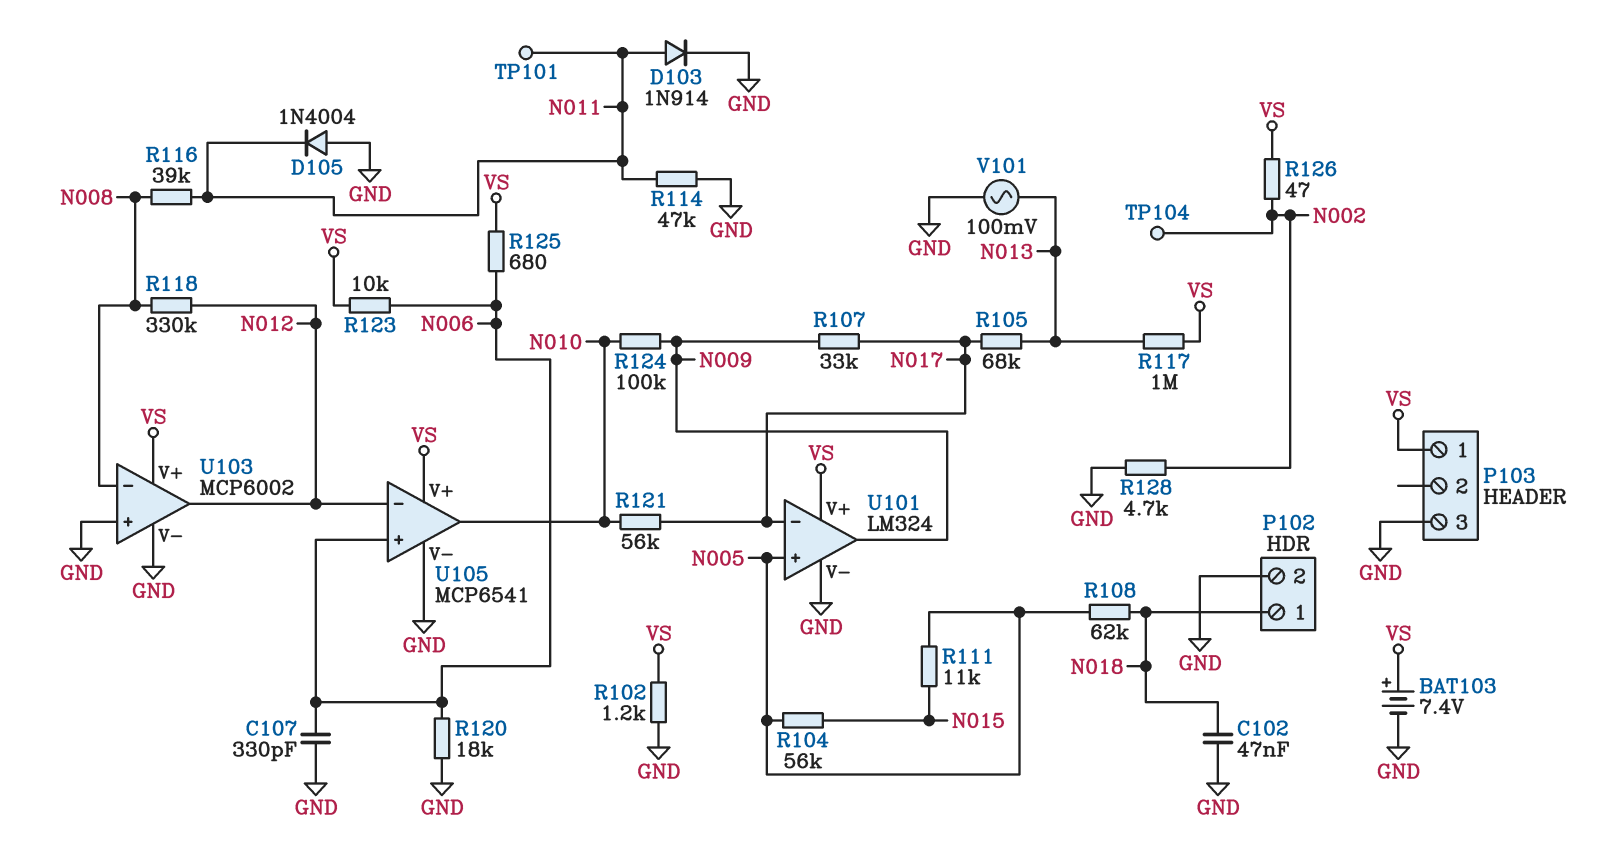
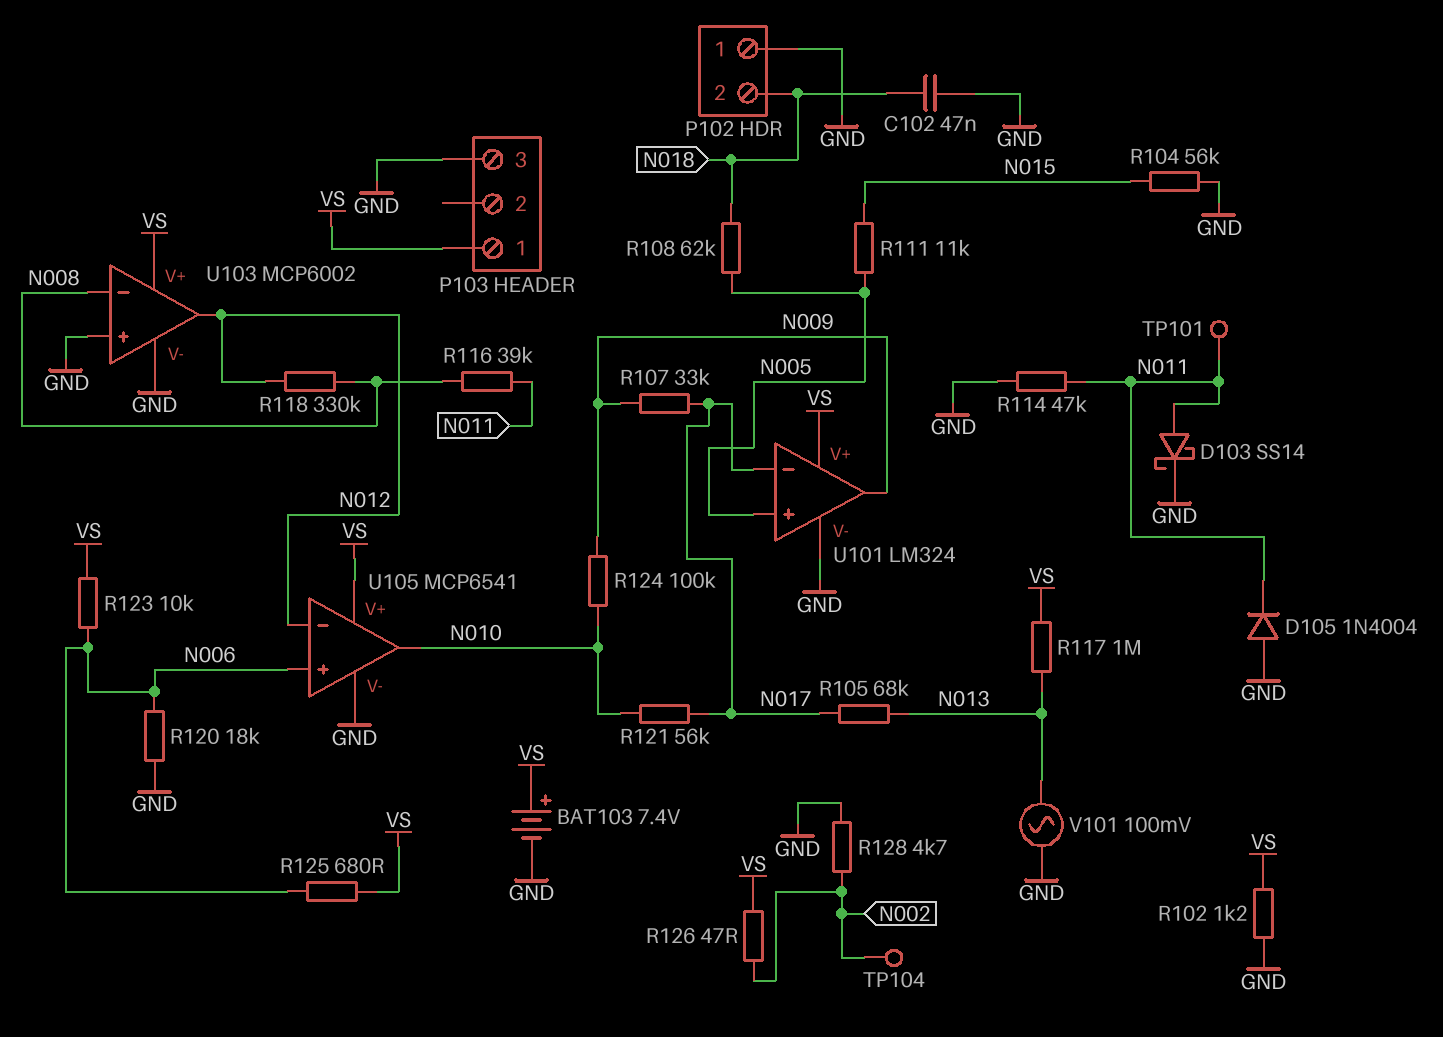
C107: 330pF (GND, N006) -> none
D103: diode 1N914 (A N011, K GND) -> schottky SS14 (A N011, K GND)
P102 pin 1: N018 -> GND
P102 pin 2: GND -> N018
R104: 56k (N005, N015) -> 56k (GND, N015)

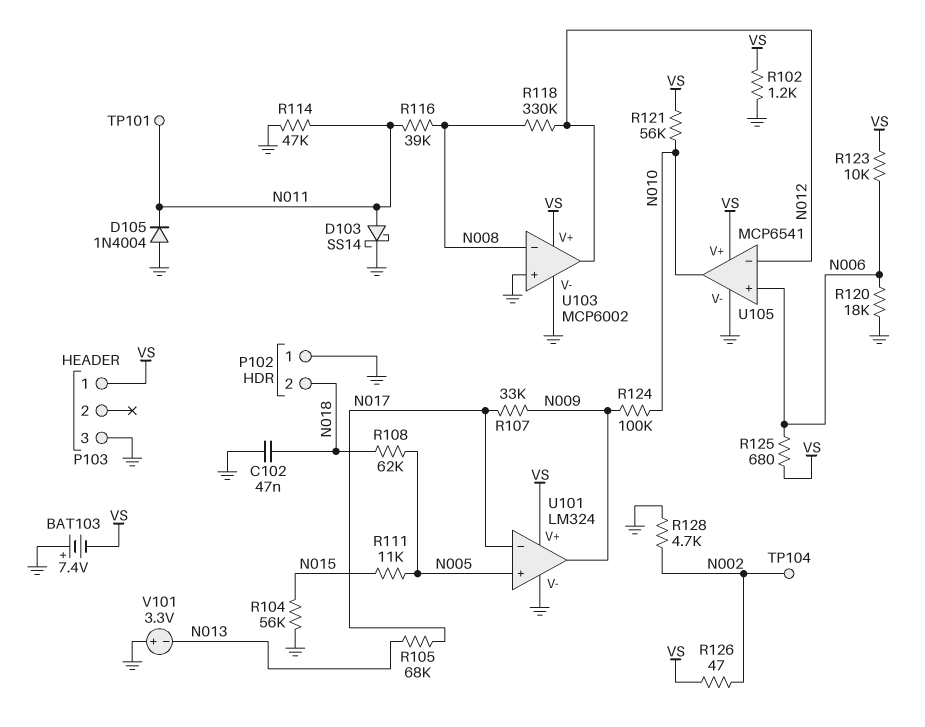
BAT103: 7.4V (plus VS, minus GND) -> 7.4V (plus GND, minus VS)
R117: 1M (N013, VS) -> none
R121: 56k (N010, N017) -> 56k (N010, VS)
V101: AC 100mV (GND, N013) -> 3.3V (plus GND, minus N013)

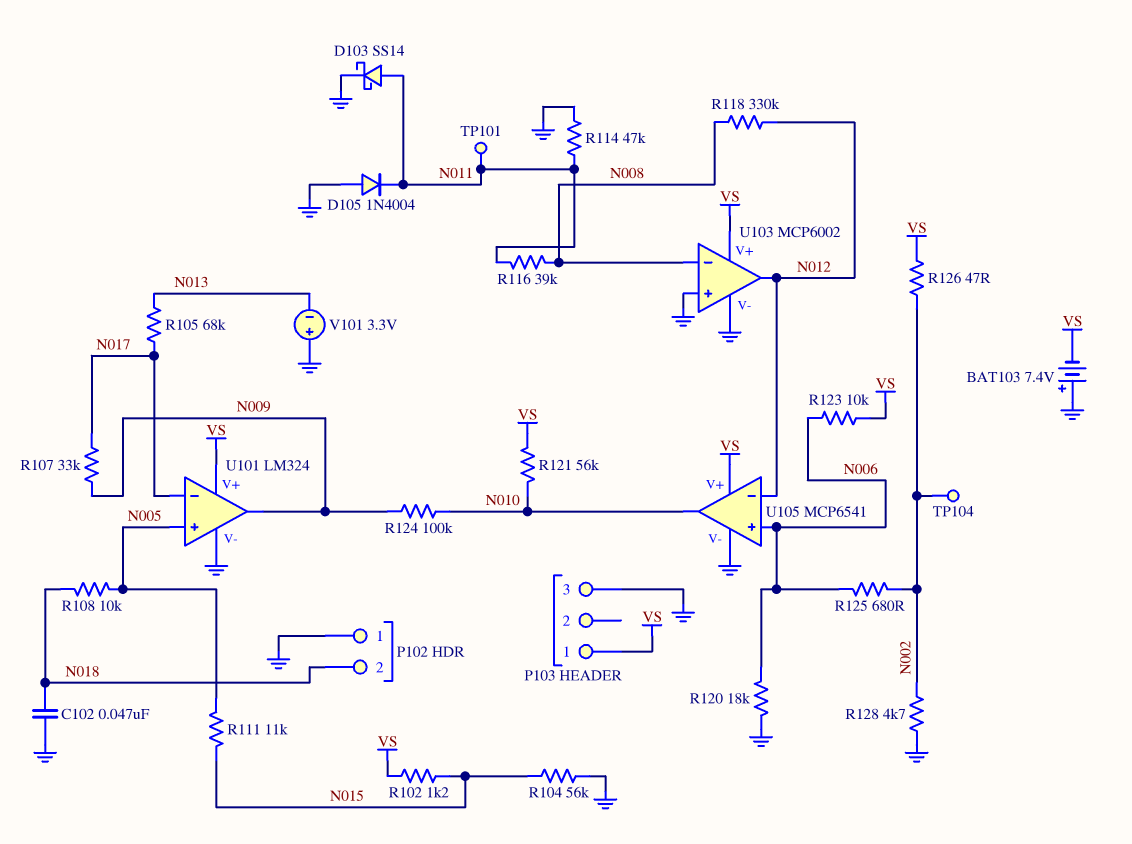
R102: 1.2k (GND, VS) -> 1.2k (N015, VS)
R108: 62k (N005, N018) -> 10k (N005, N018)
R125: 680 (N006, VS) -> 680 (N002, N006)

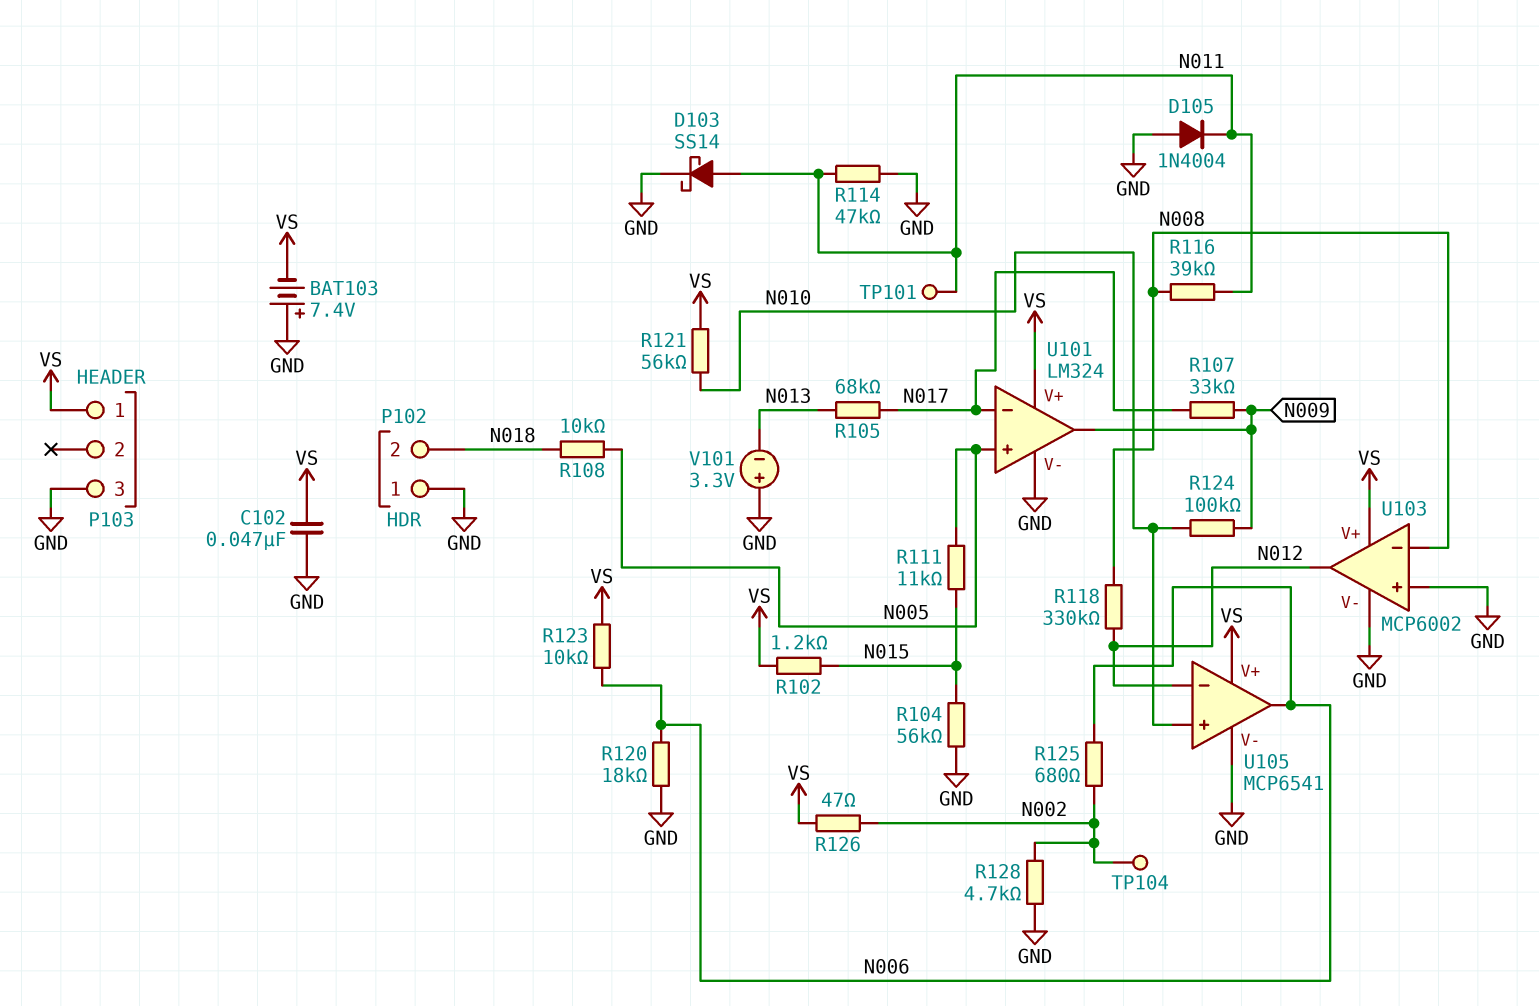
C102: 47nF (GND, N018) -> 47nF (GND, VS)
U105 pin in+: N006 -> N010
U105 pin out: N010 -> N006

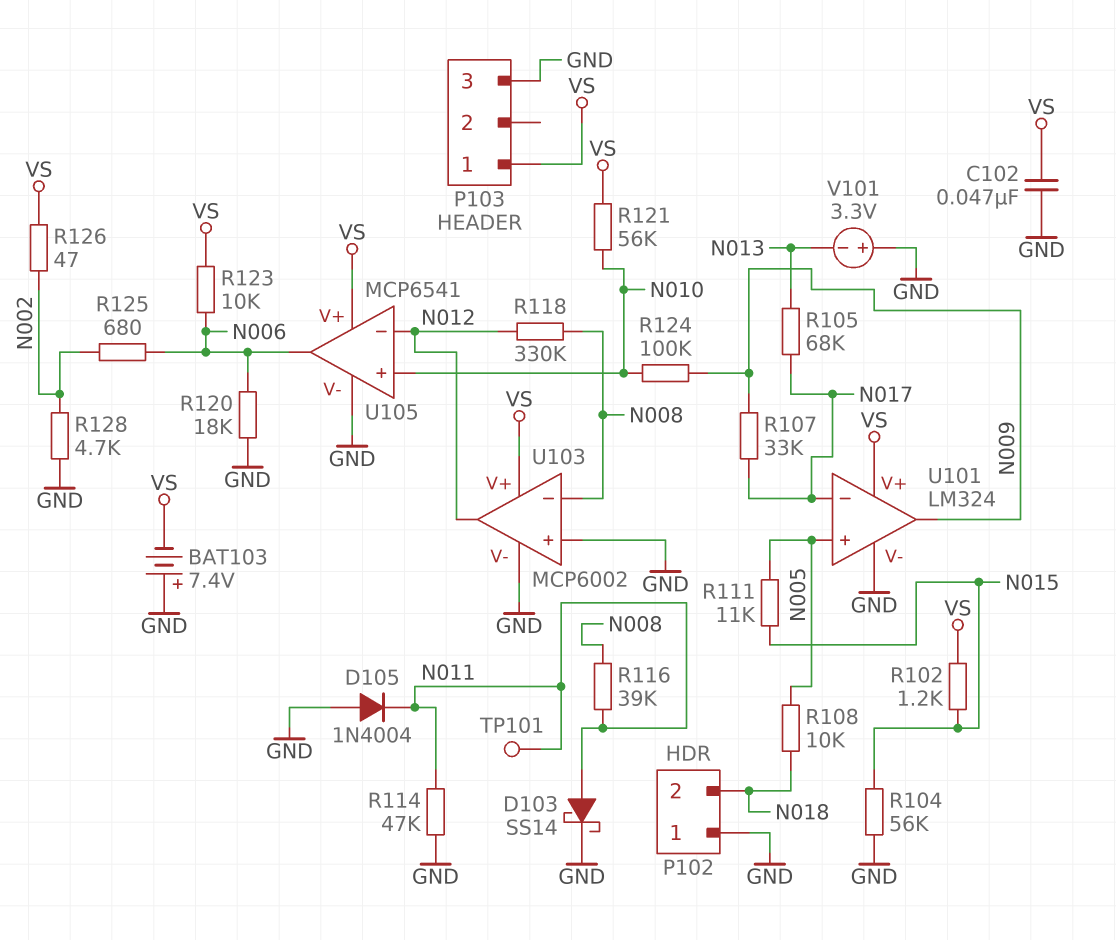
TP104: test point (N002) -> none

